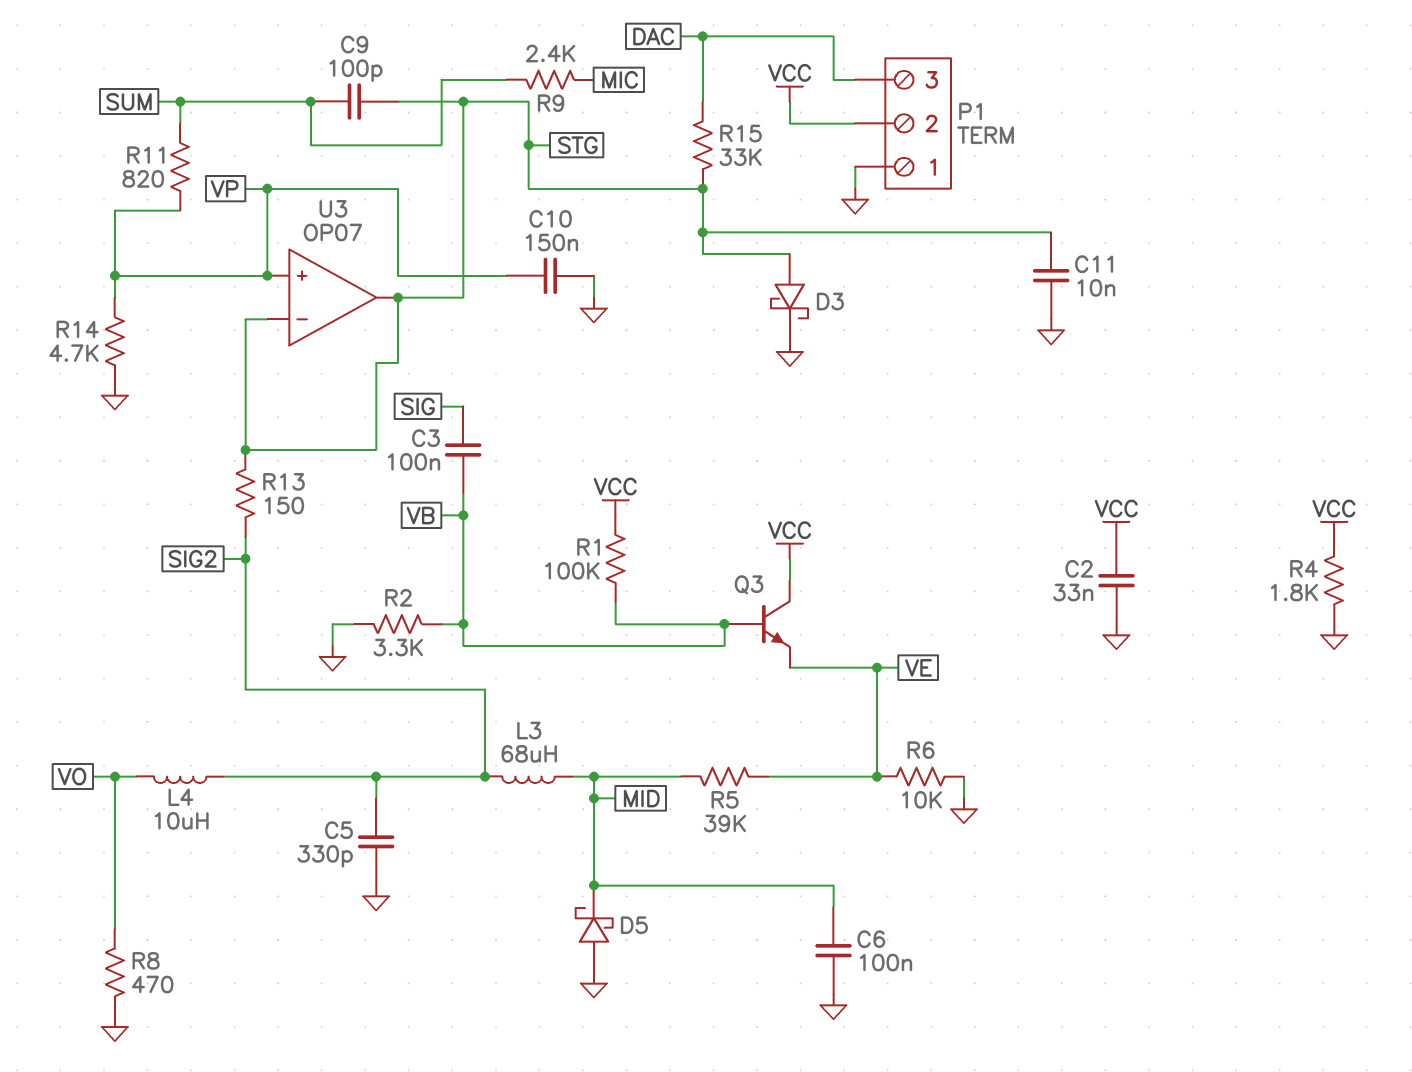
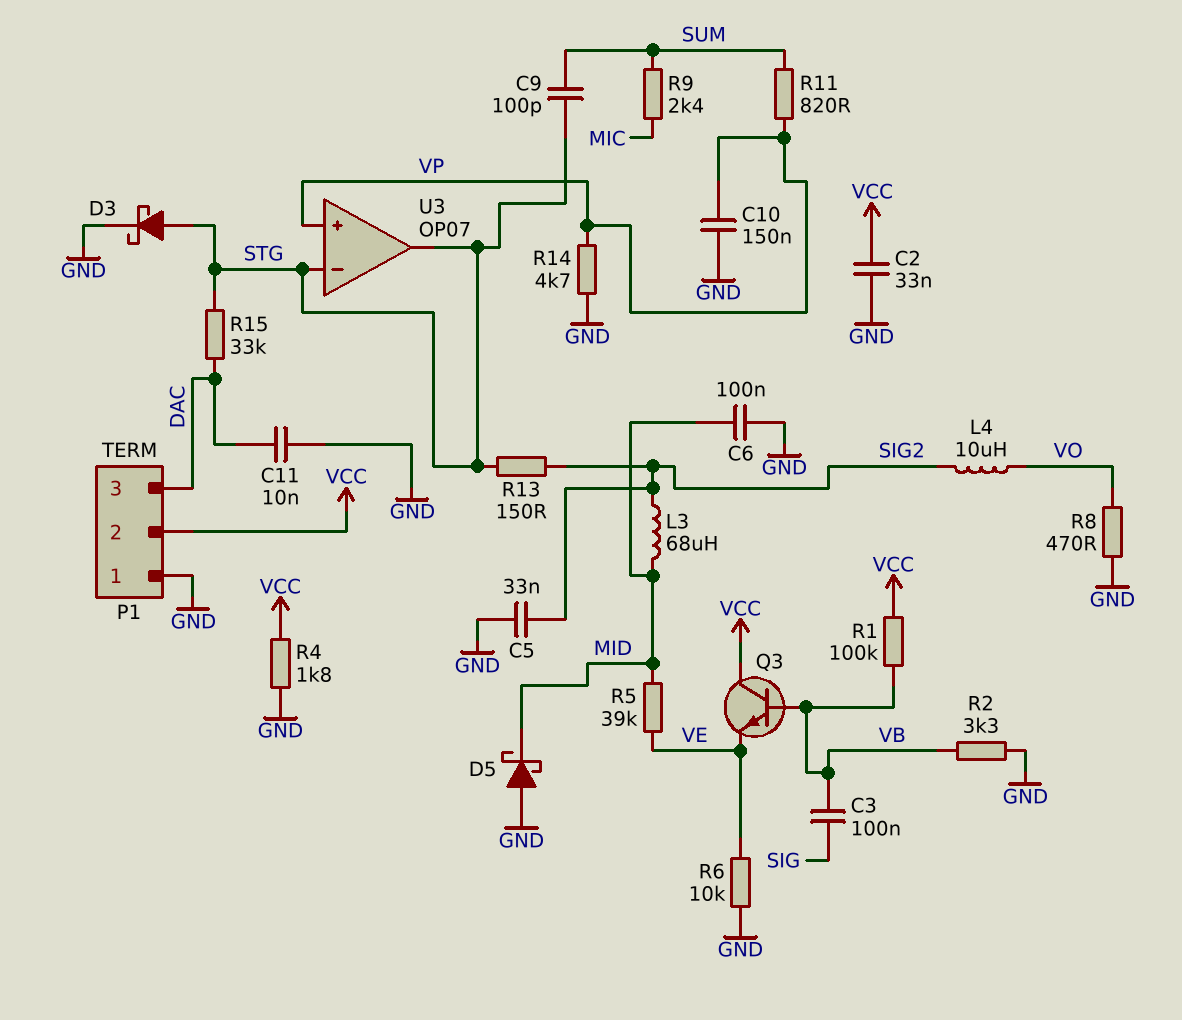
C5: 330pF (GND, SIG2) -> 33nF (GND, SIG2)
C11: 10nF (GND, STG) -> 10nF (DAC, GND)

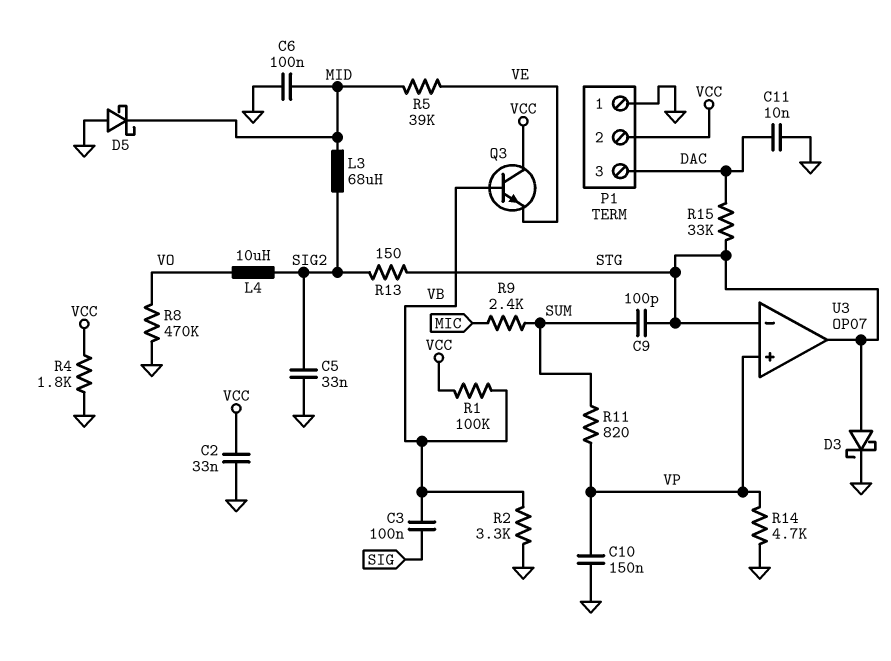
R6: 10k (GND, VE) -> none
R8: 470 (GND, VO) -> 470k (GND, VO)

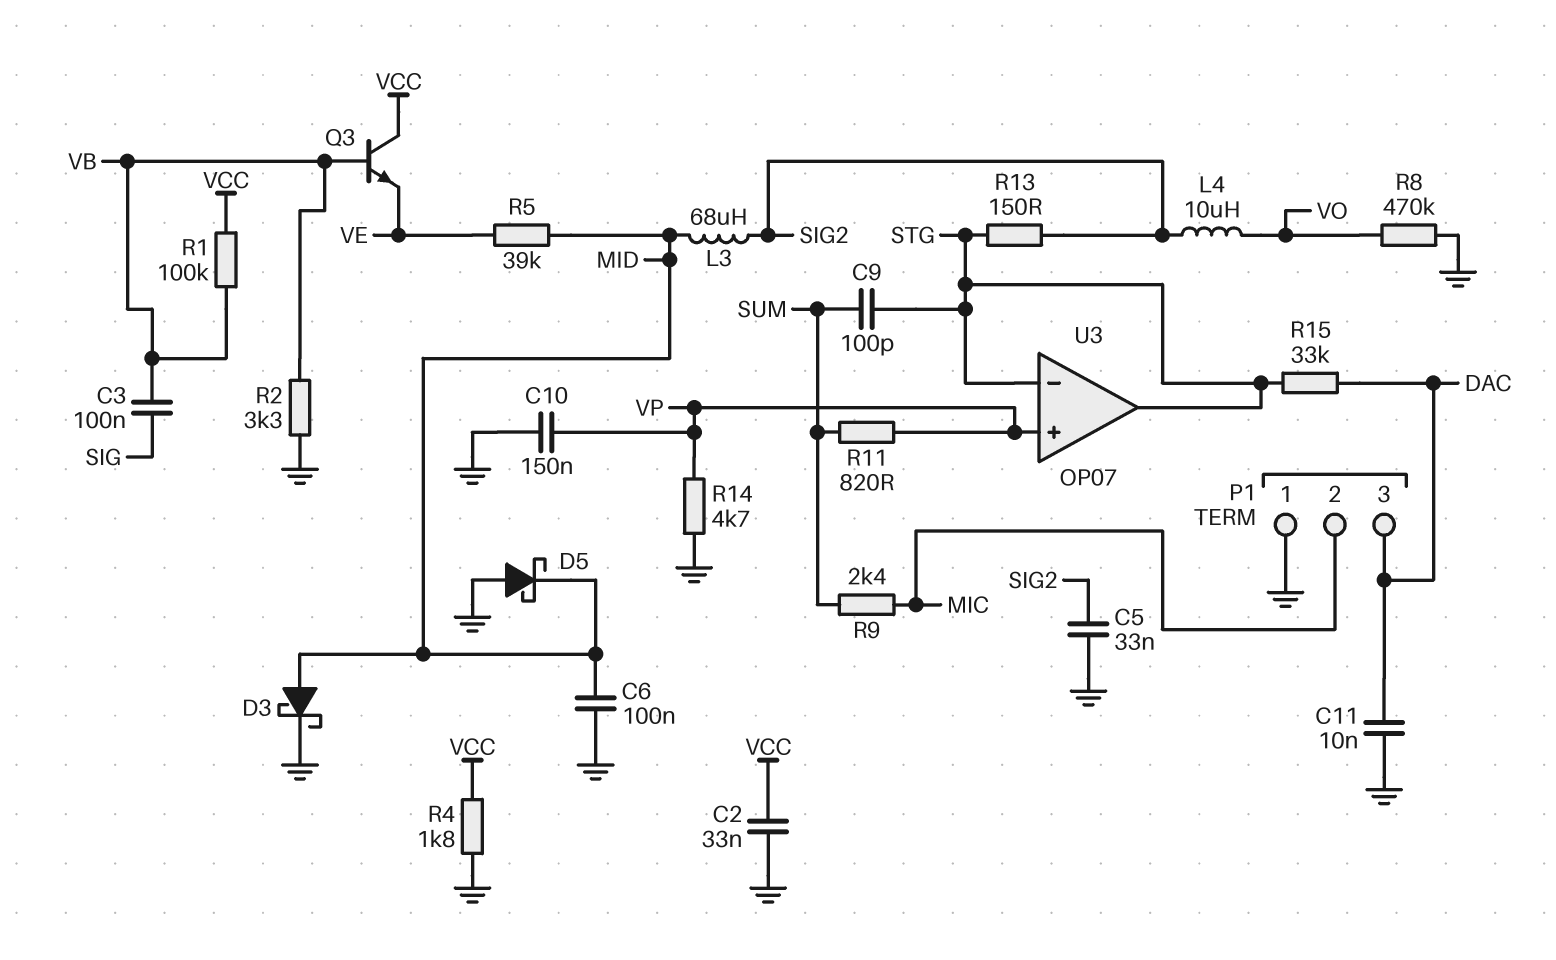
D3: schottky (A STG, K GND) -> schottky (A MID, K GND)
P1 pin 2: VCC -> MIC

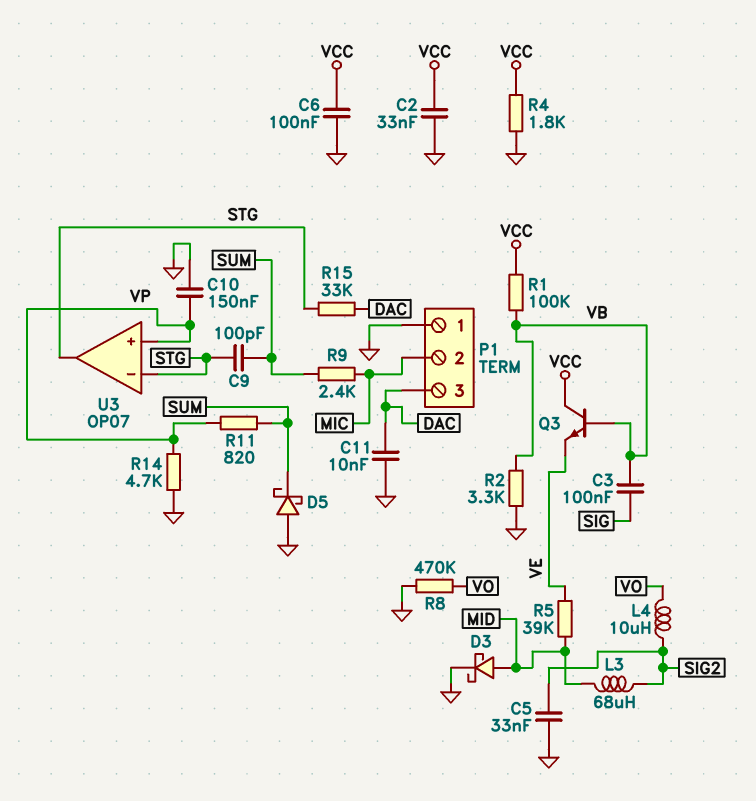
C6: 100nF (GND, MID) -> 100nF (GND, VCC)
D5: schottky (A GND, K MID) -> schottky (A GND, K SUM)
R13: 150 (SIG2, STG) -> none

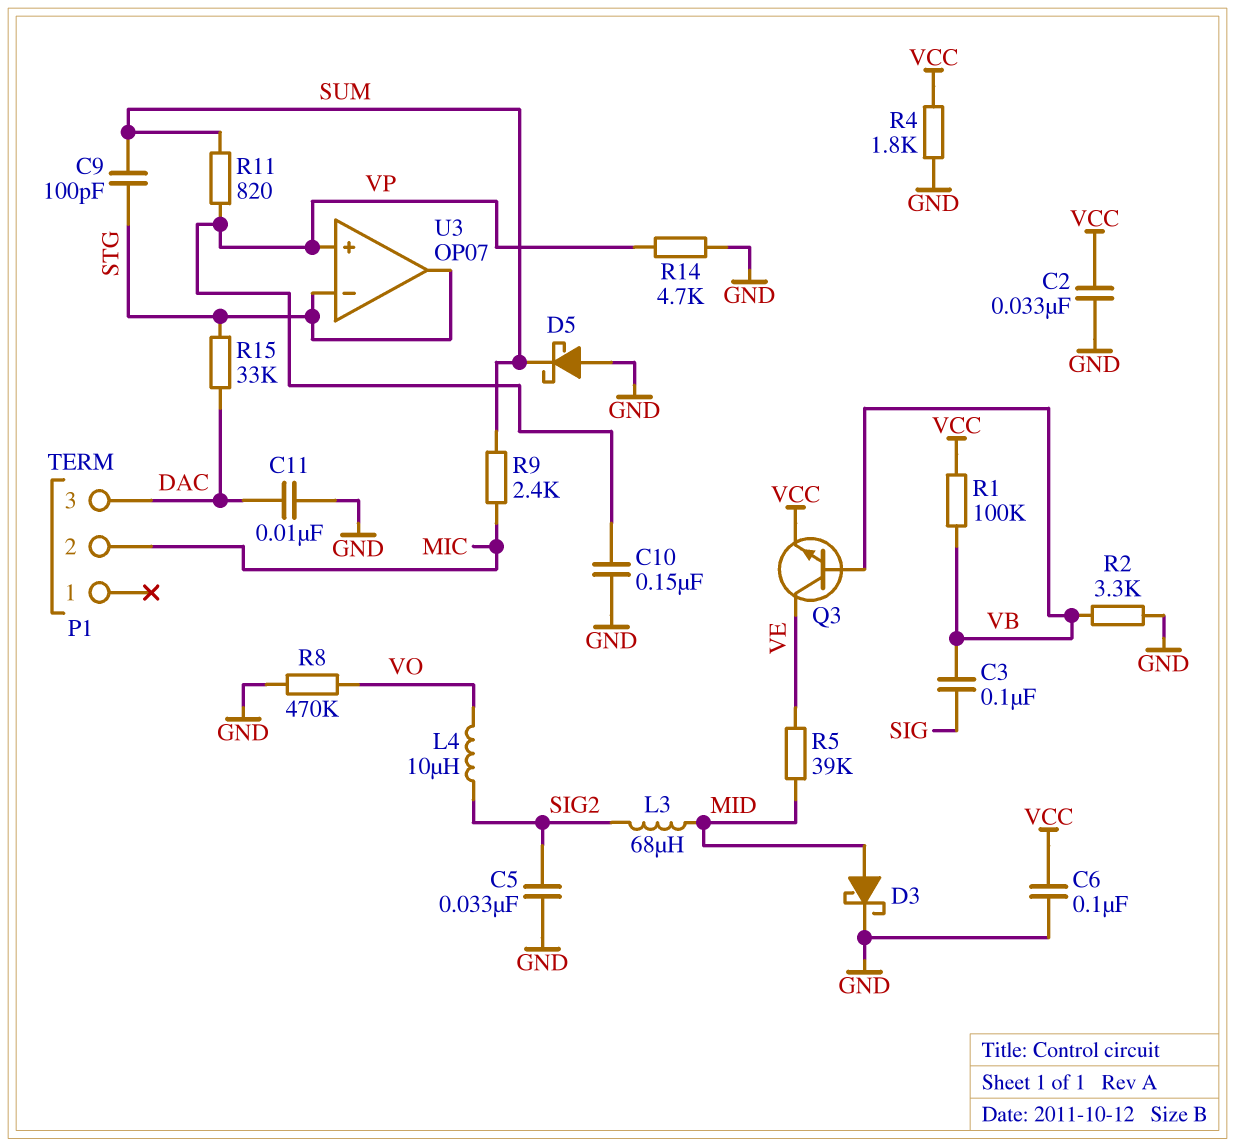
P1 pin 1: GND -> none
Q3: NPN (B VB, C VCC, E VE) -> NPN (B VB, C VE, E VCC)

